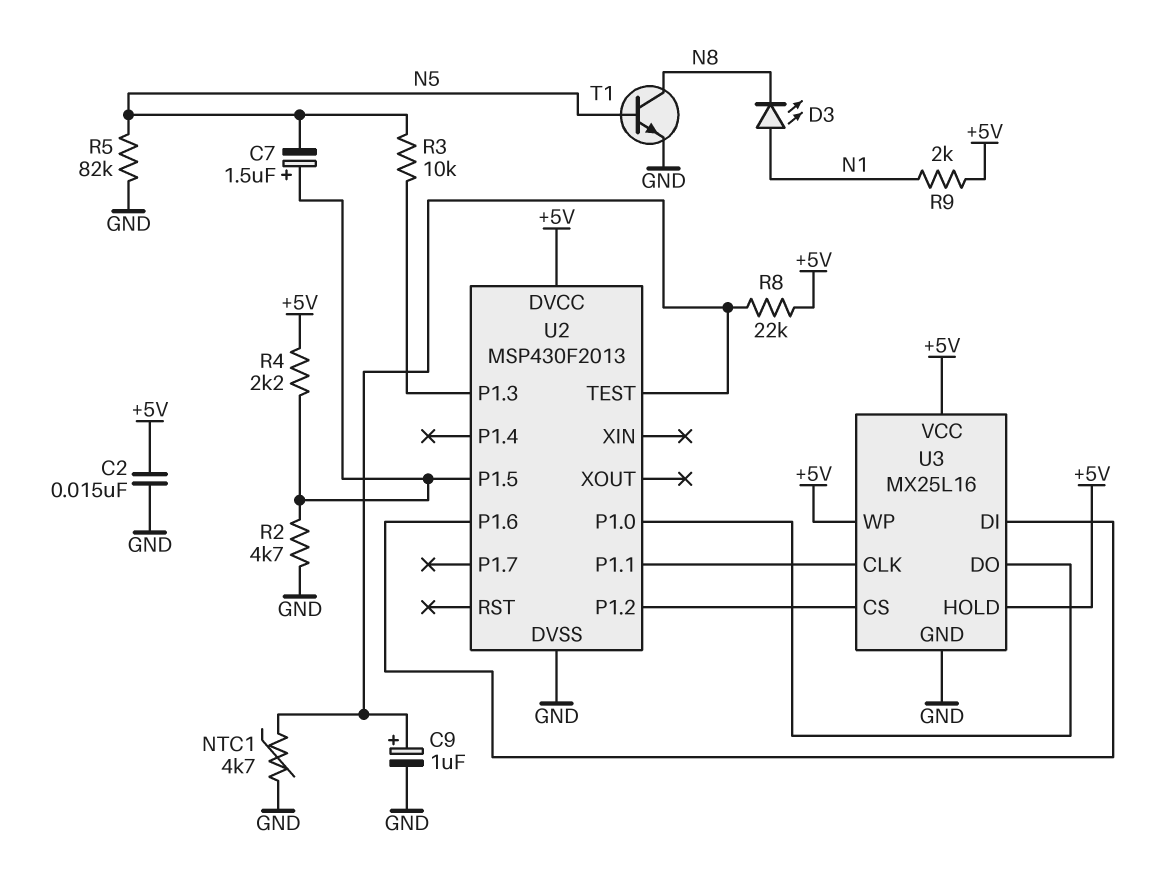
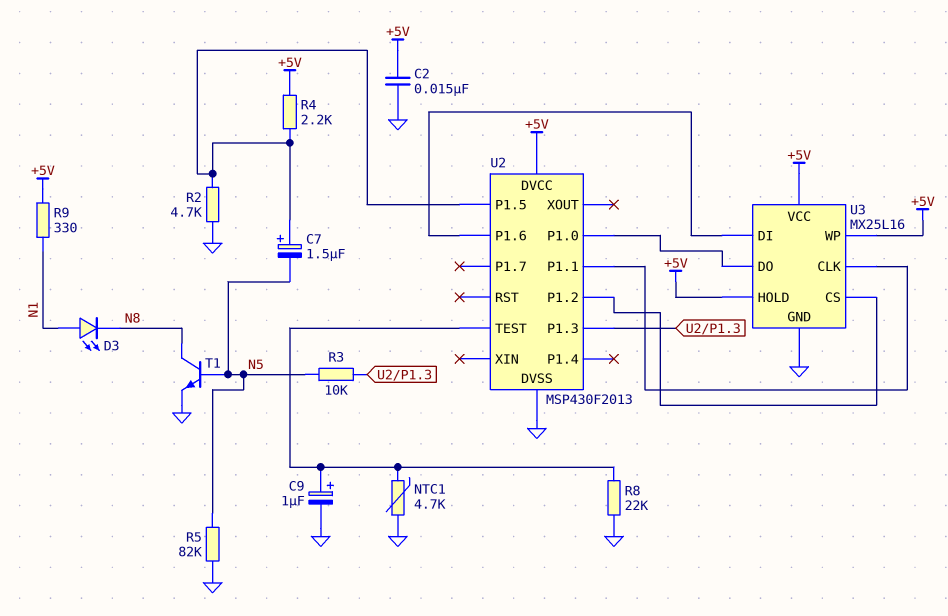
R8: 22k (+5V, U2/TEST) -> 22k (GND, U2/TEST)
R9: 2k (+5V, N1) -> 330 (+5V, N1)

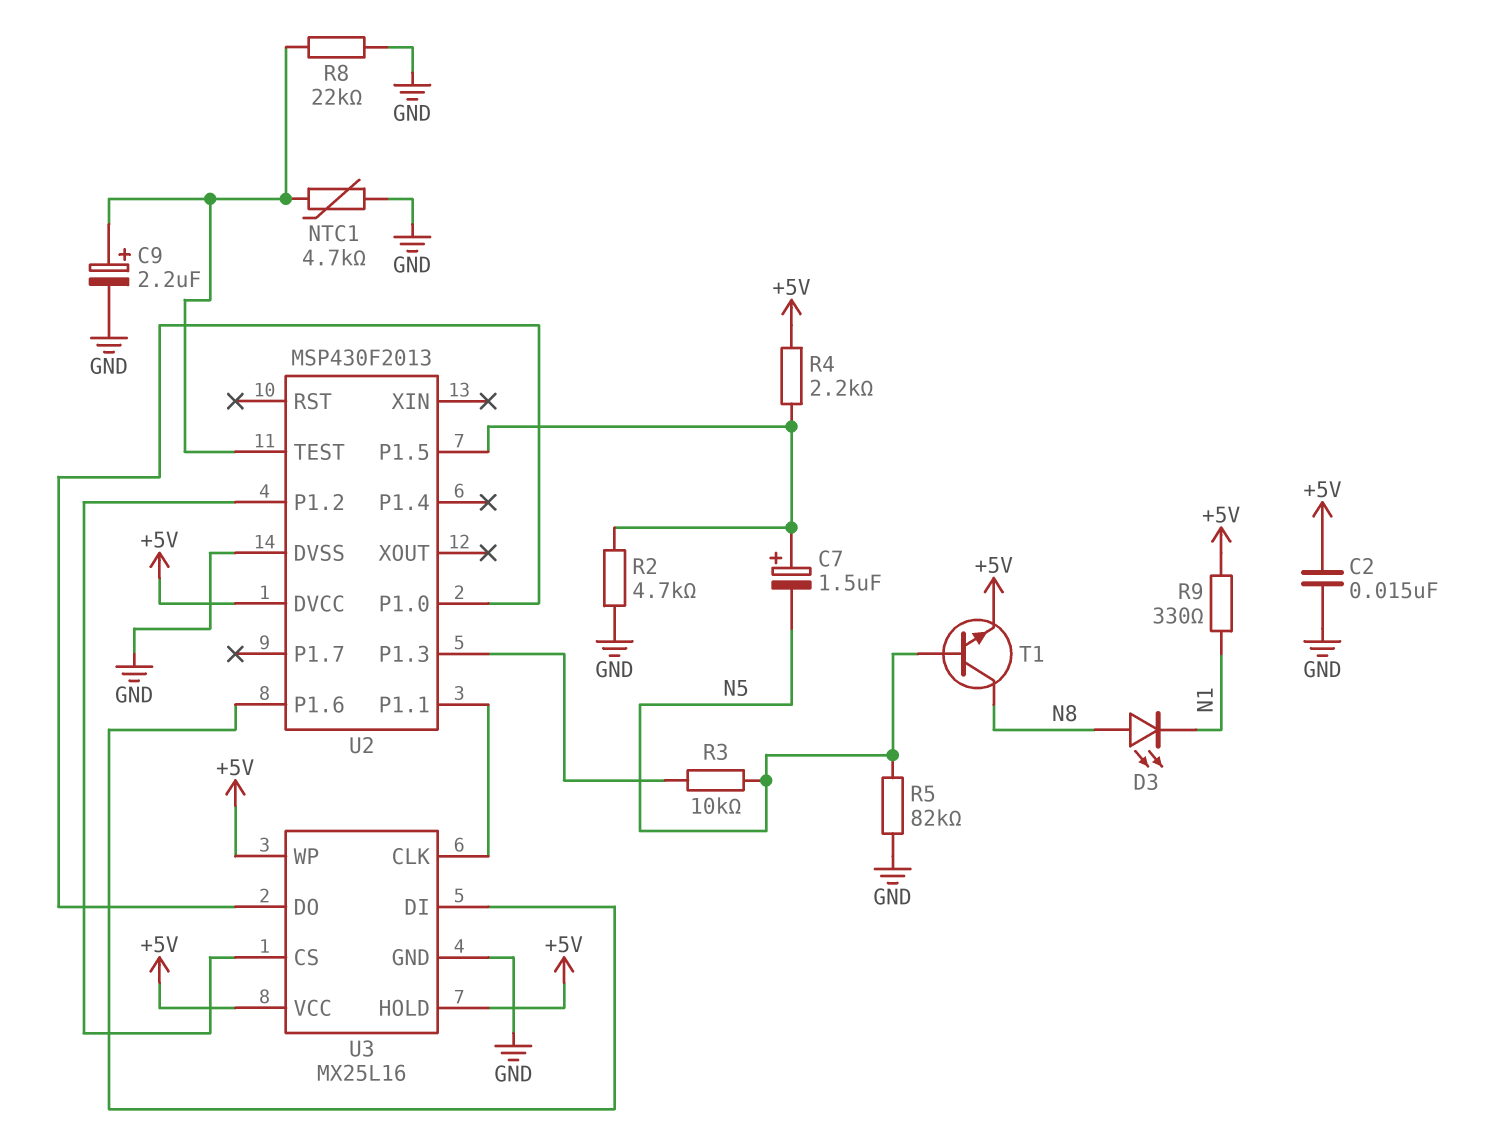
C9: 1uF (plus U2/TEST, minus GND) -> 2.2uF (plus U2/TEST, minus GND)
D3: LED (A N1, K N8) -> LED (A N8, K N1)
T1: NPN (B N5, C N8, E GND) -> NPN (B N5, C N8, E +5V)

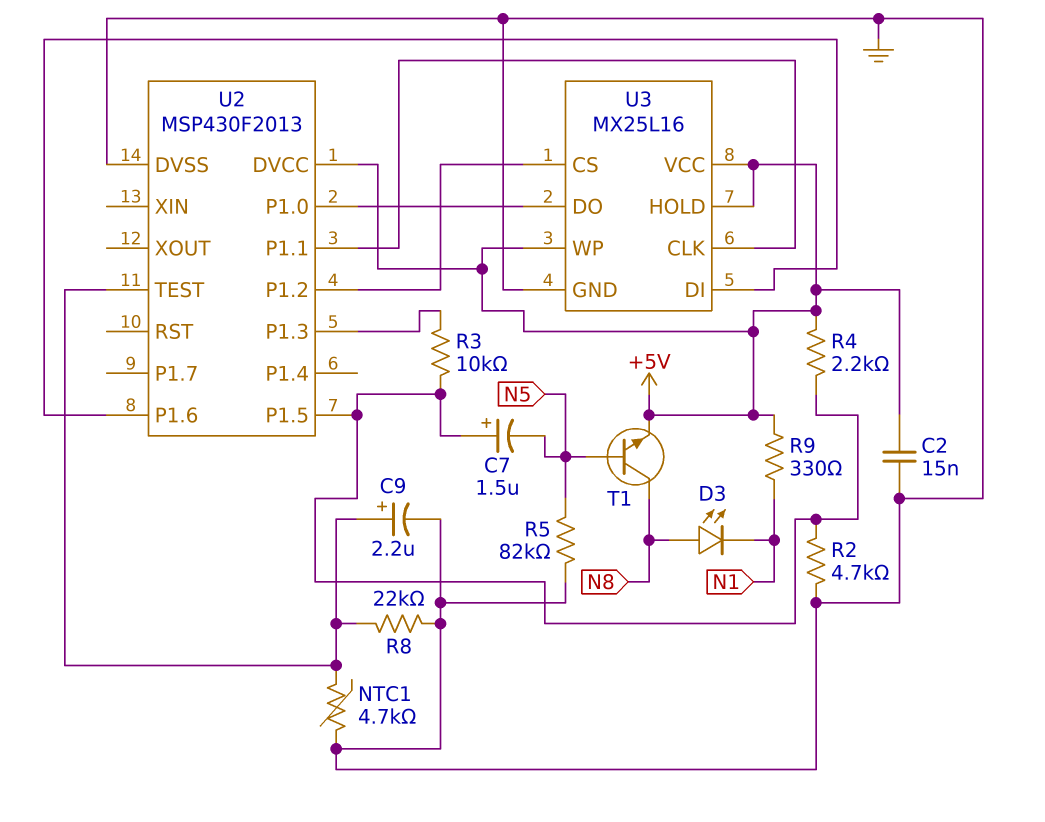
R3: 10k (N5, U2/P1.3) -> 10k (U2/P1.3, U2/P1.5)

